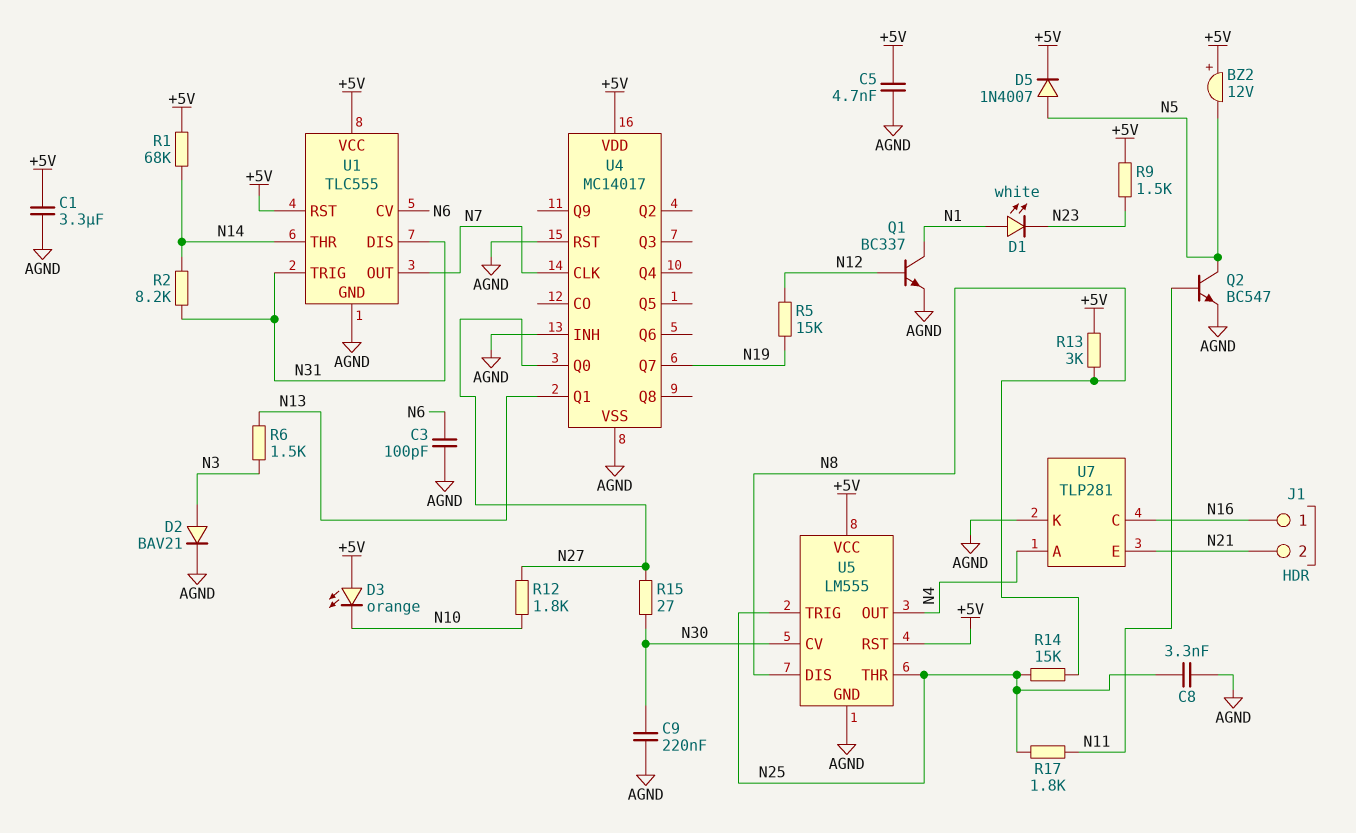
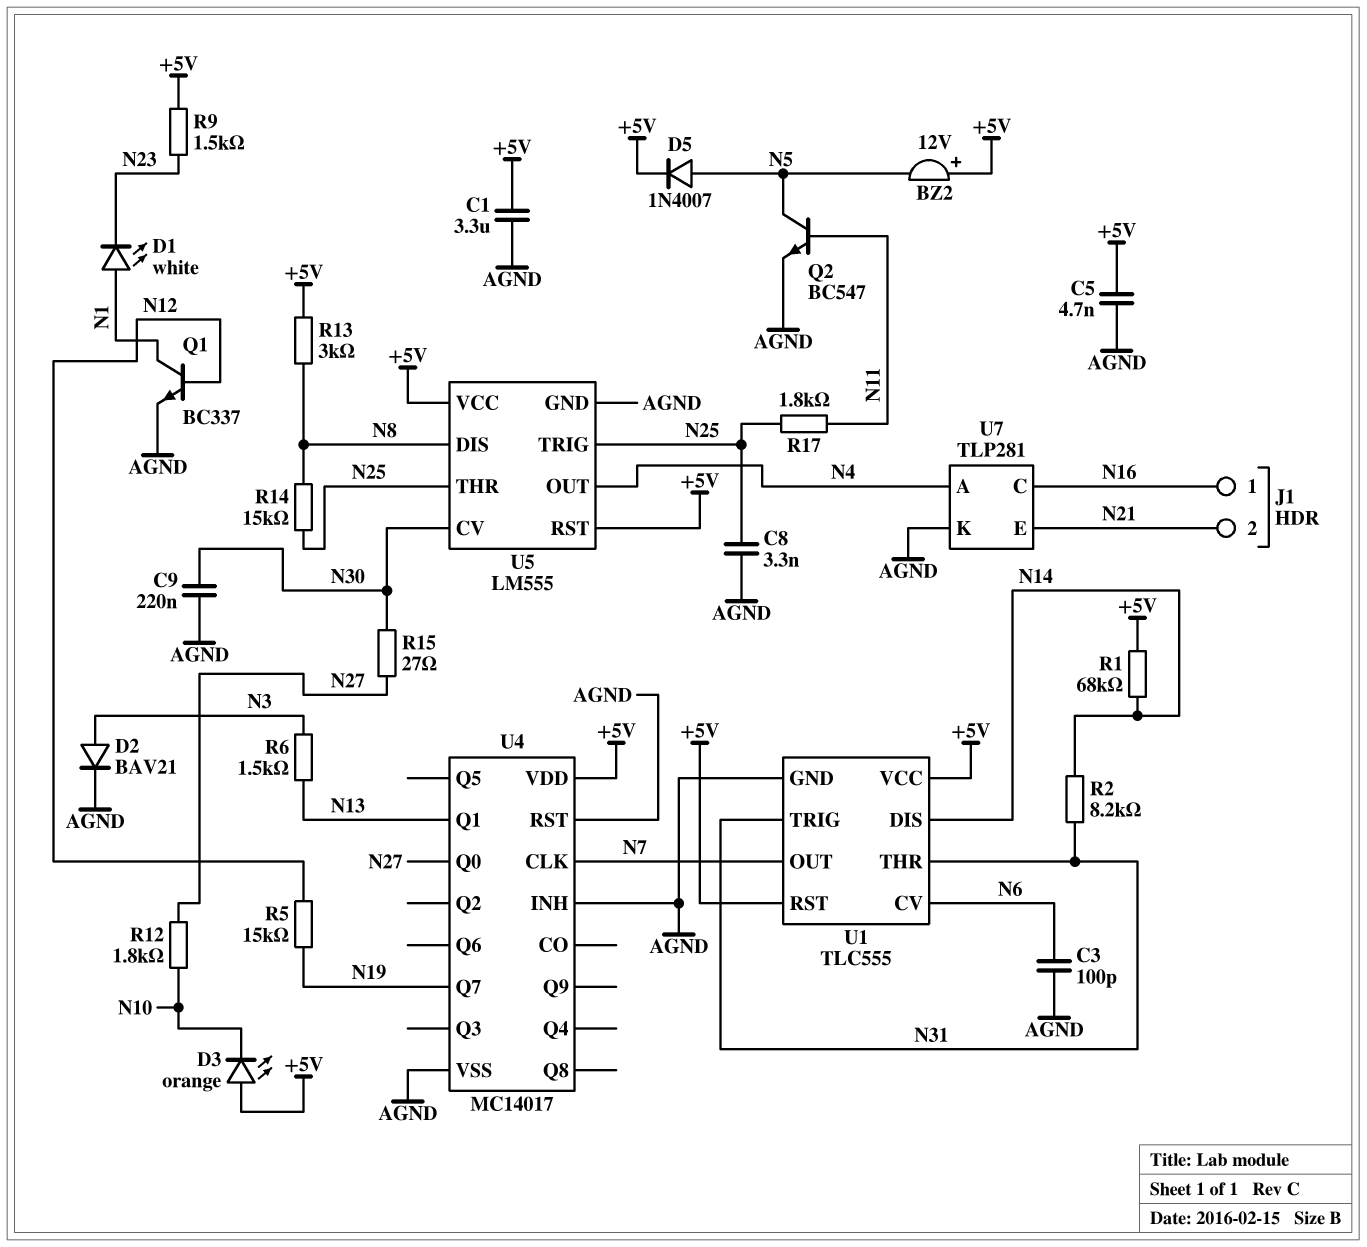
U1 pin DIS: N31 -> N14
U1 pin THR: N14 -> N31

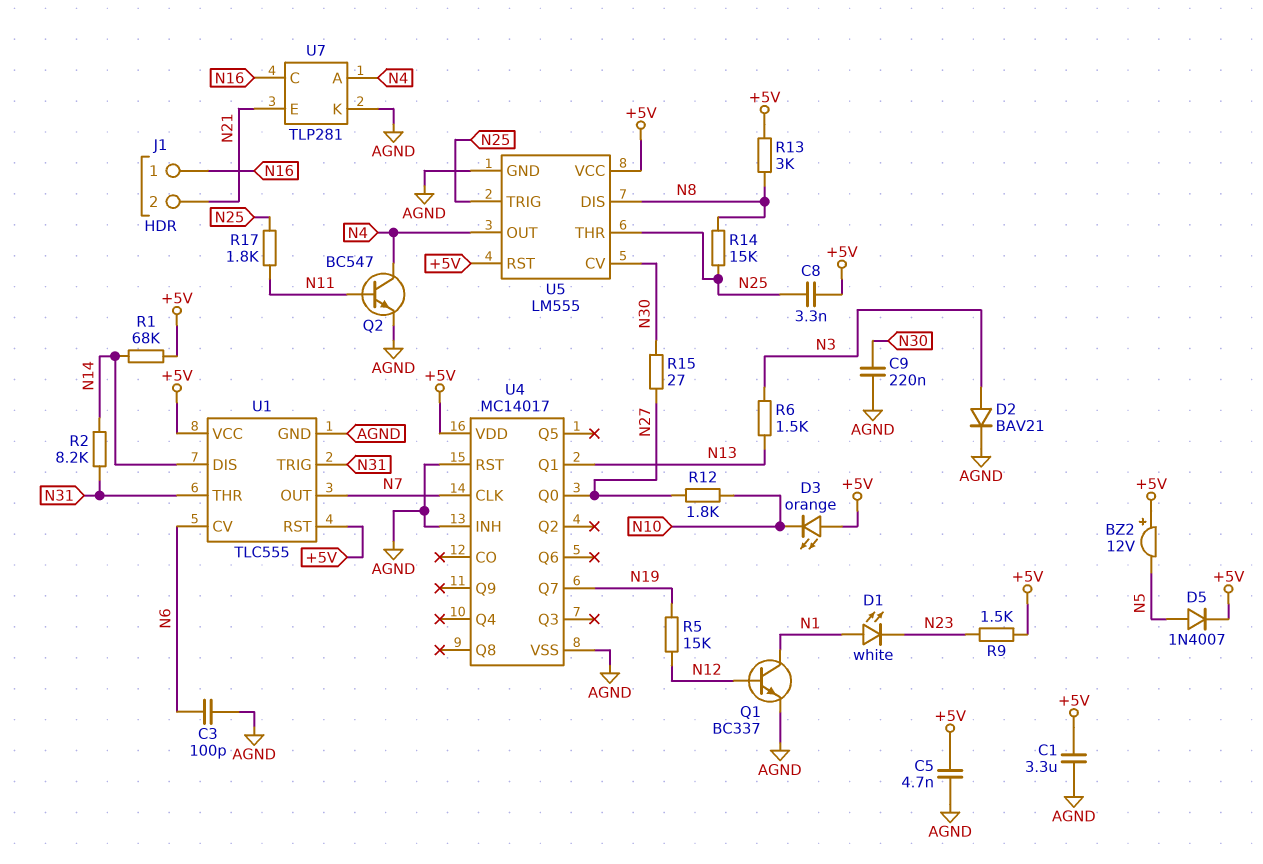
C8: 3.3nF (AGND, N25) -> 3.3nF (+5V, N25)
Q2: NPN BC547 (B N11, C N5, E AGND) -> NPN BC547 (B N11, C N4, E AGND)

